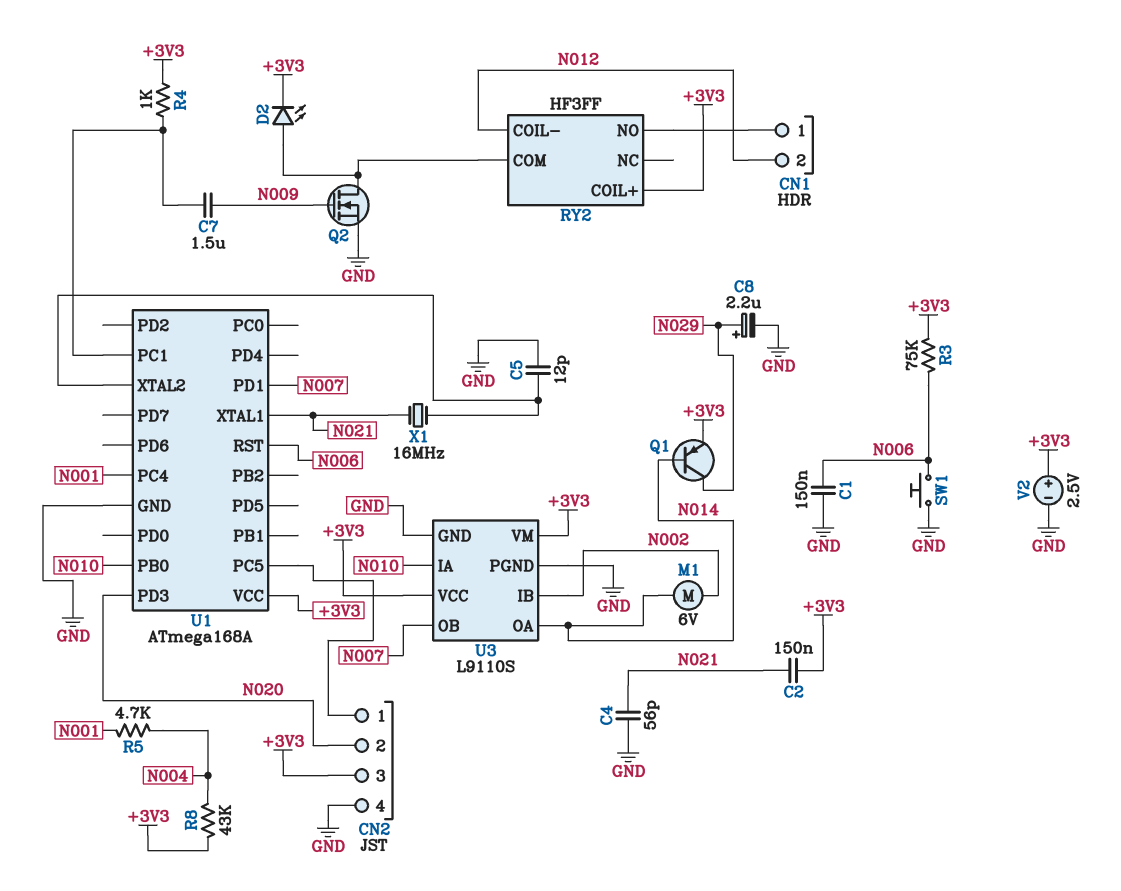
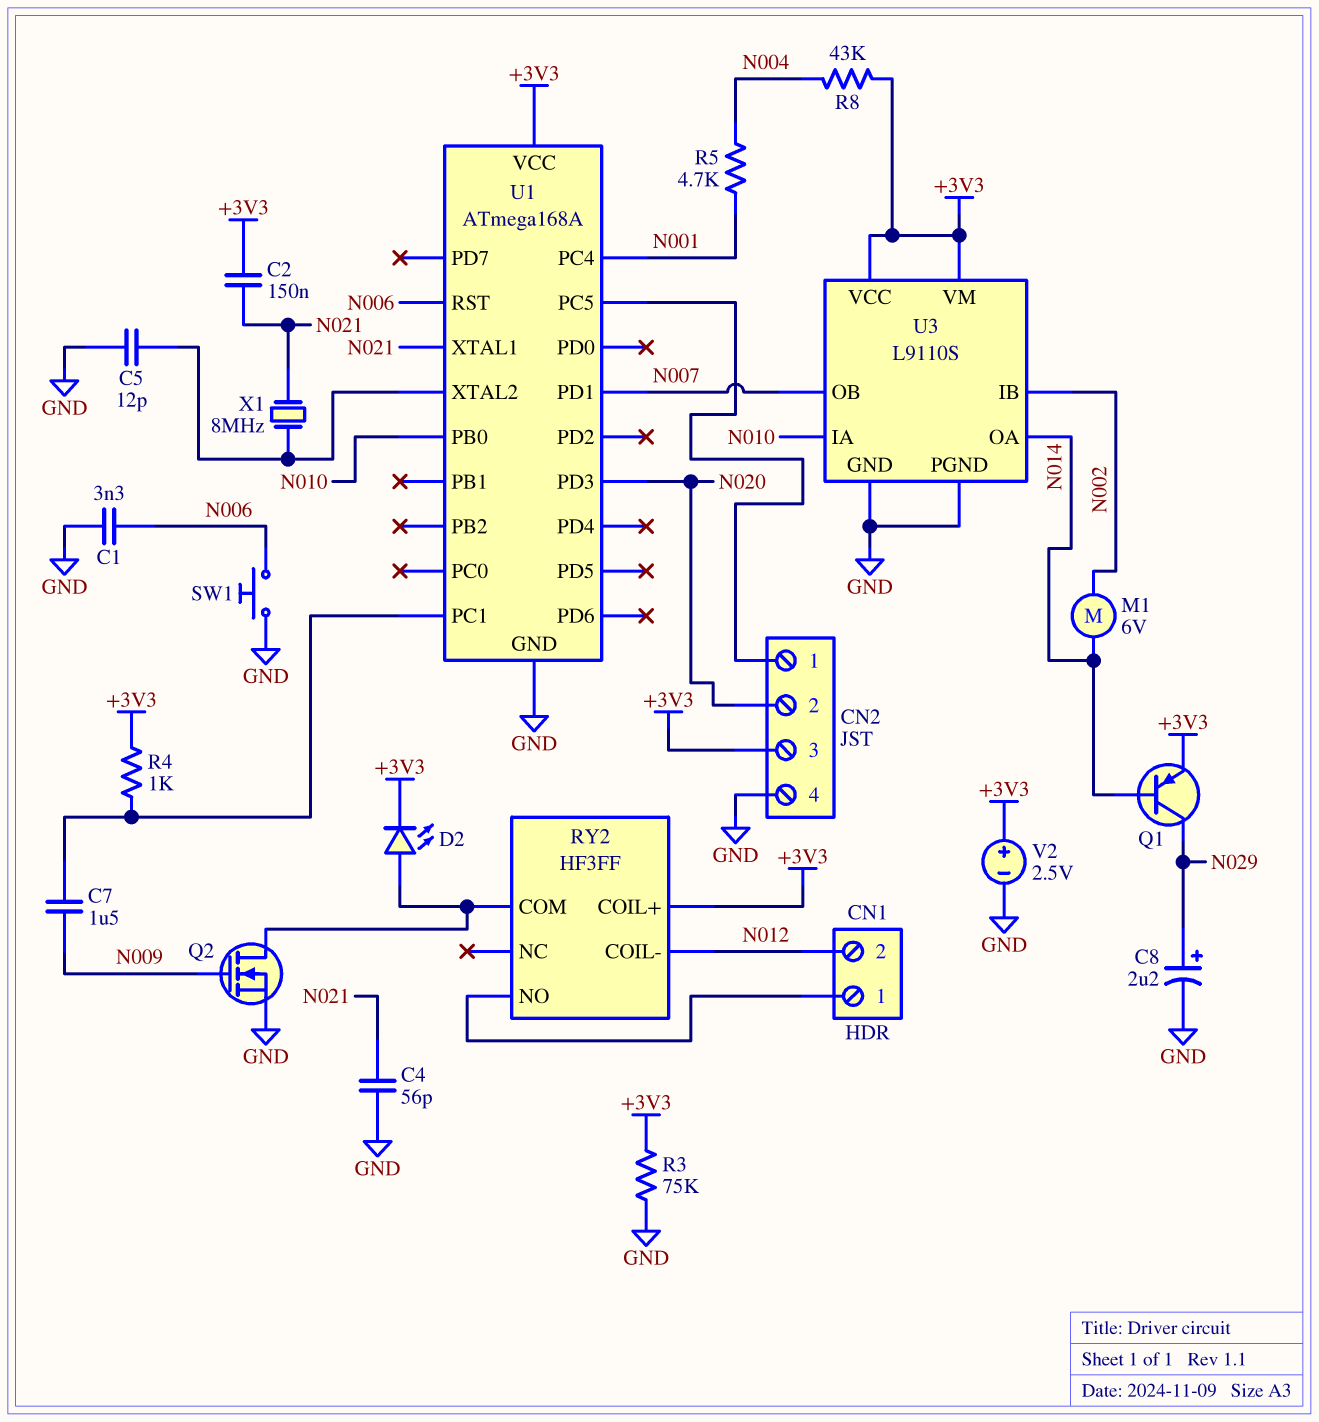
C1: 150nF (GND, N006) -> 3.3nF (GND, N006)
R3: 75k (+3V3, N006) -> 75k (+3V3, GND)
X1: 16MHz (N021, U1/XTAL2) -> 8MHz (N021, U1/XTAL2)

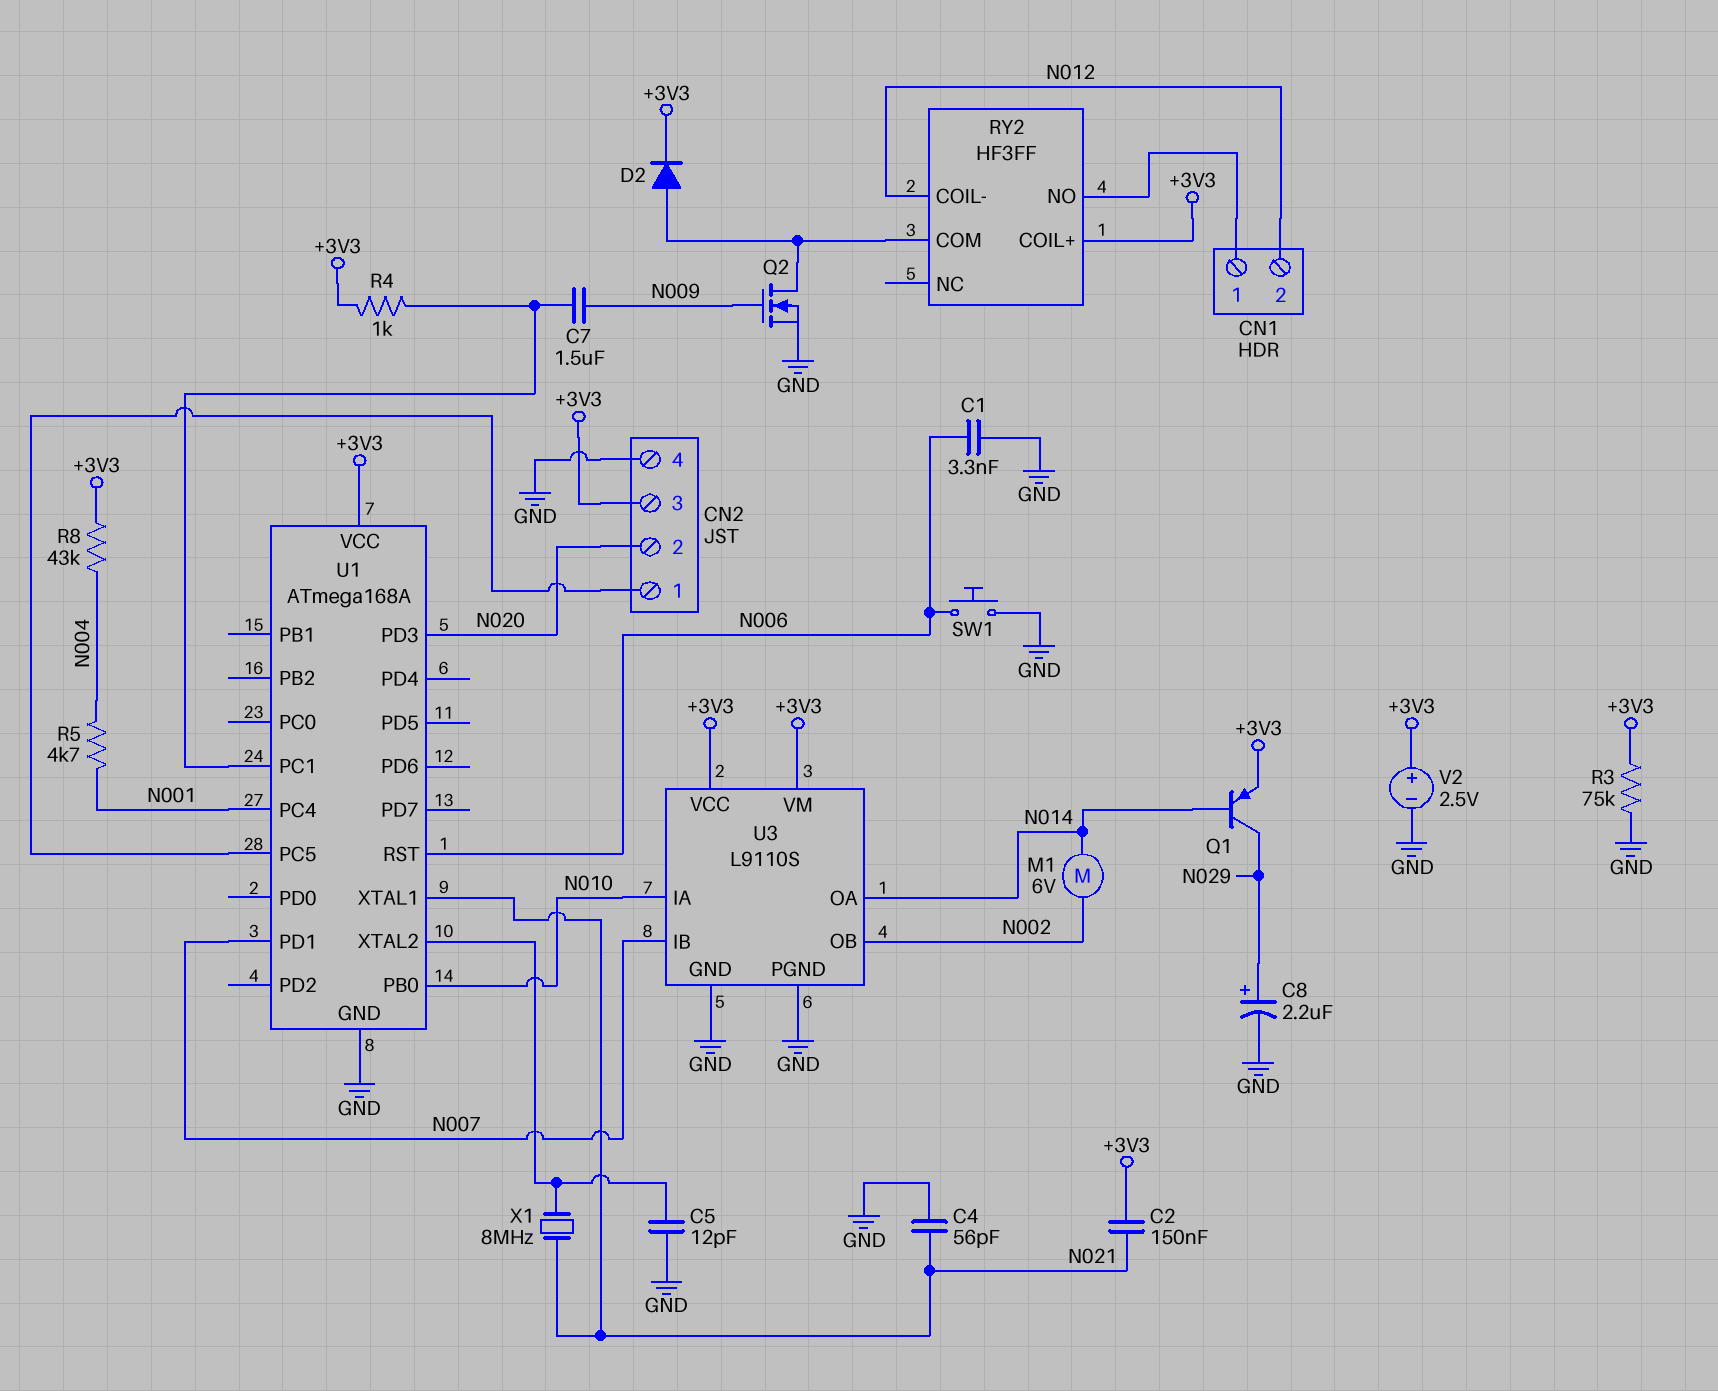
D2: LED (A RY2/COM, K +3V3) -> diode (A RY2/COM, K +3V3)
U3 pin IB: N002 -> N007
U3 pin OB: N007 -> N002

